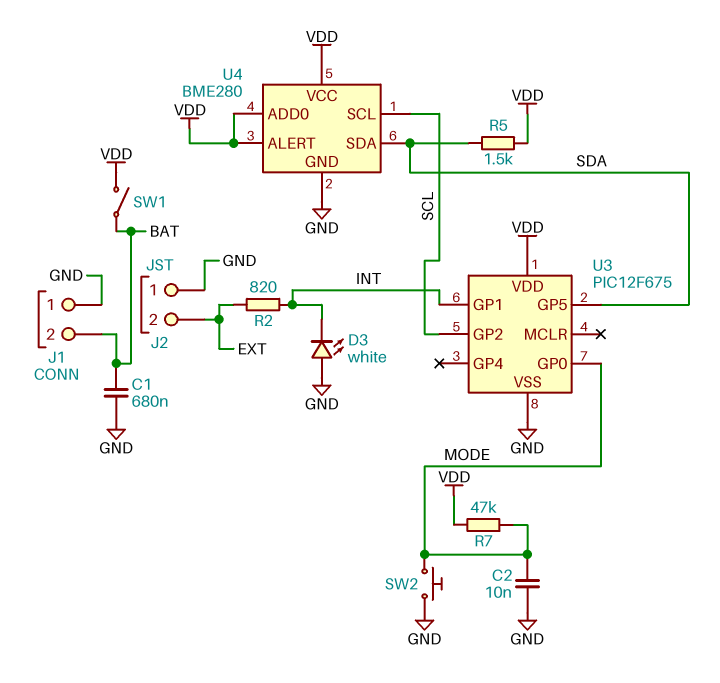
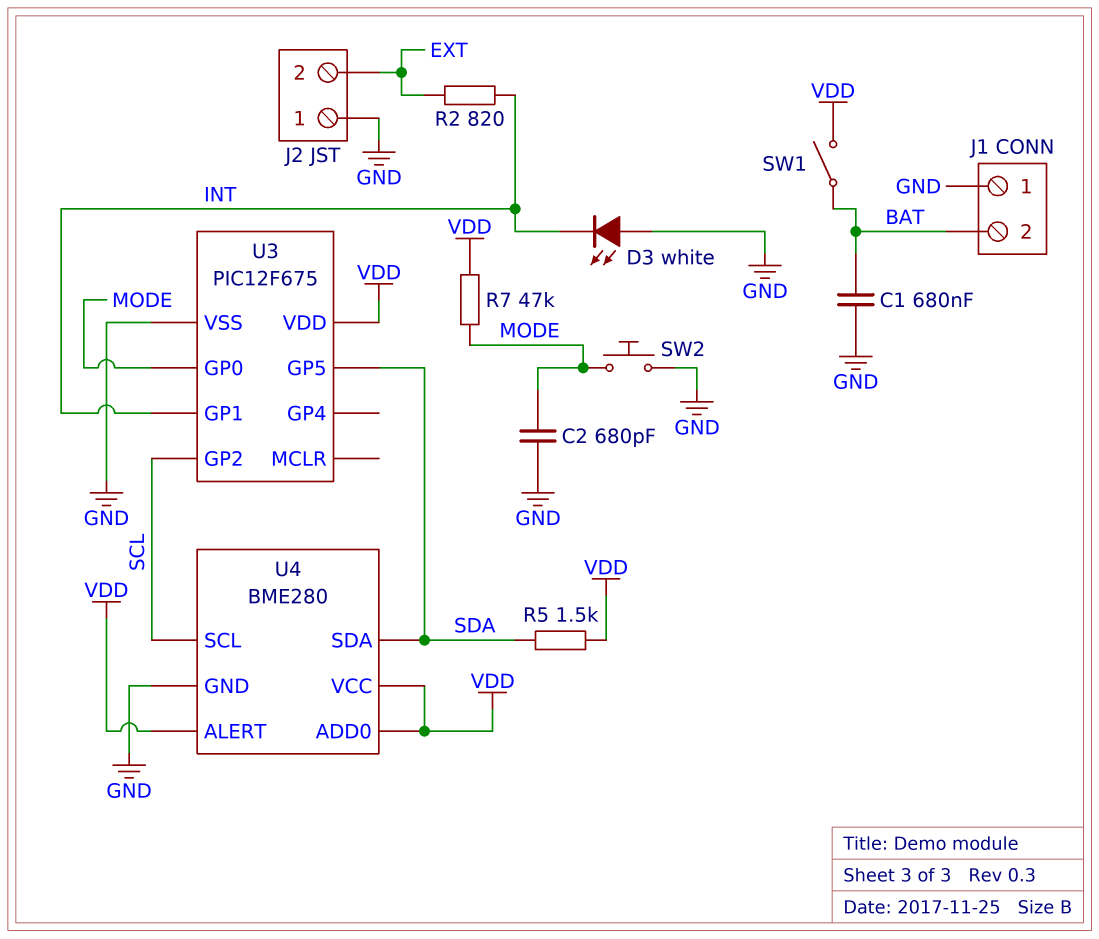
C2: 10nF (GND, MODE) -> 680pF (GND, MODE)

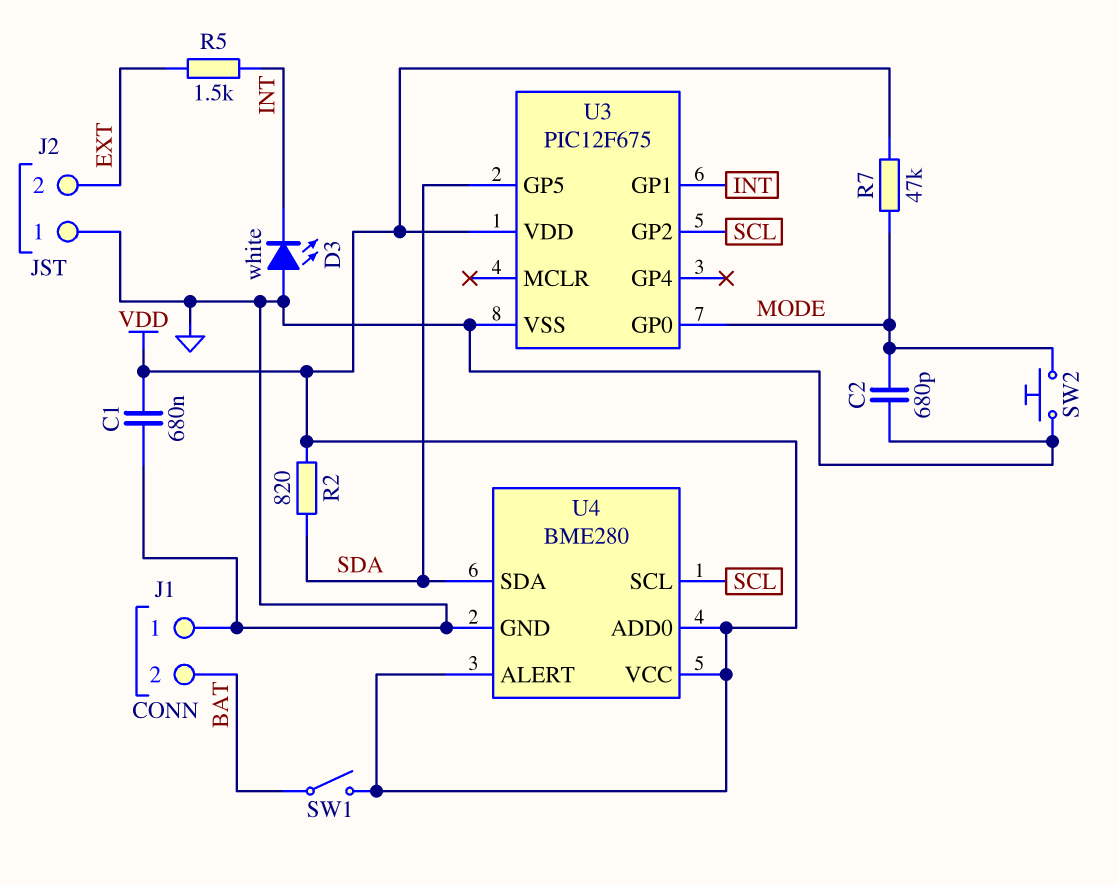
C1: 680nF (BAT, GND) -> 680nF (GND, VDD)
R2: 820 (EXT, INT) -> 820 (SDA, VDD)
R5: 1.5k (SDA, VDD) -> 1.5k (EXT, INT)

